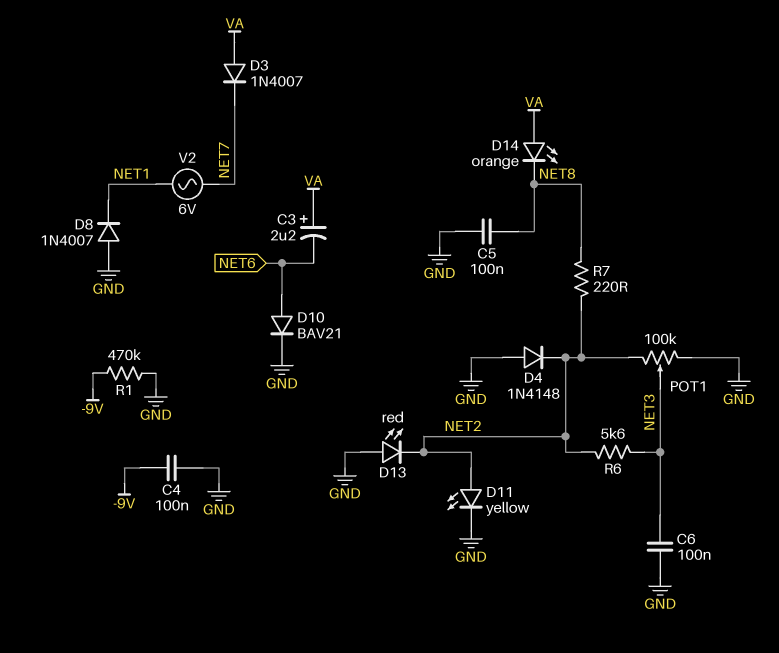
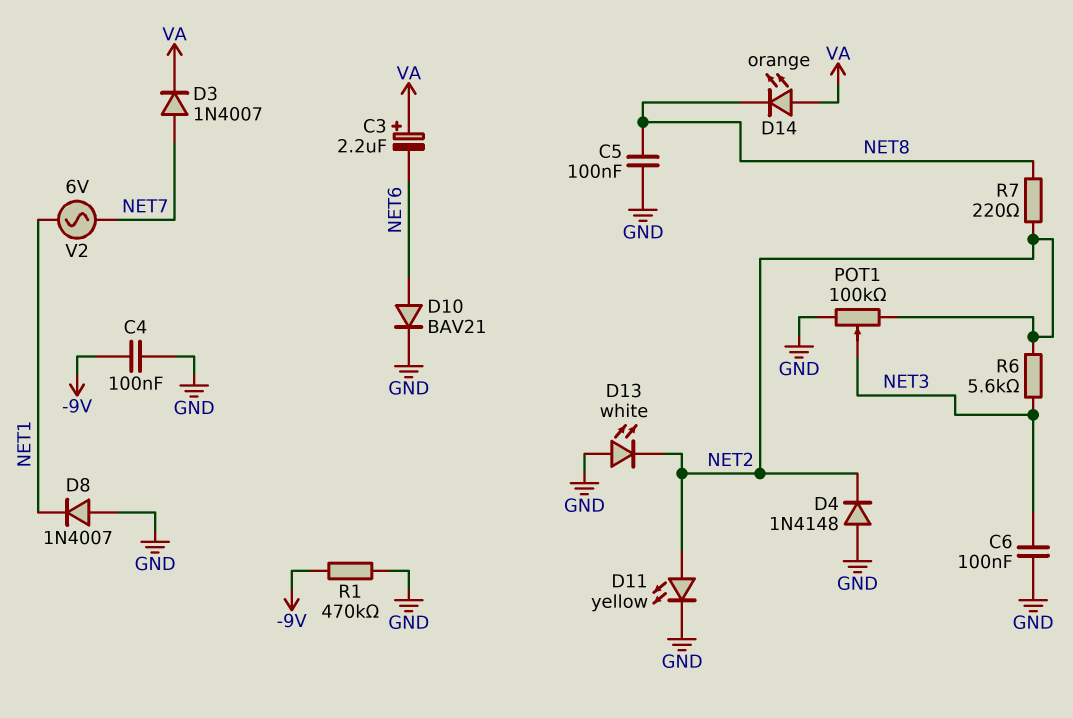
D3: diode 1N4007 (A VA, K NET7) -> diode 1N4007 (A NET7, K VA)
D13: LED red (A GND, K NET2) -> LED white (A GND, K NET2)

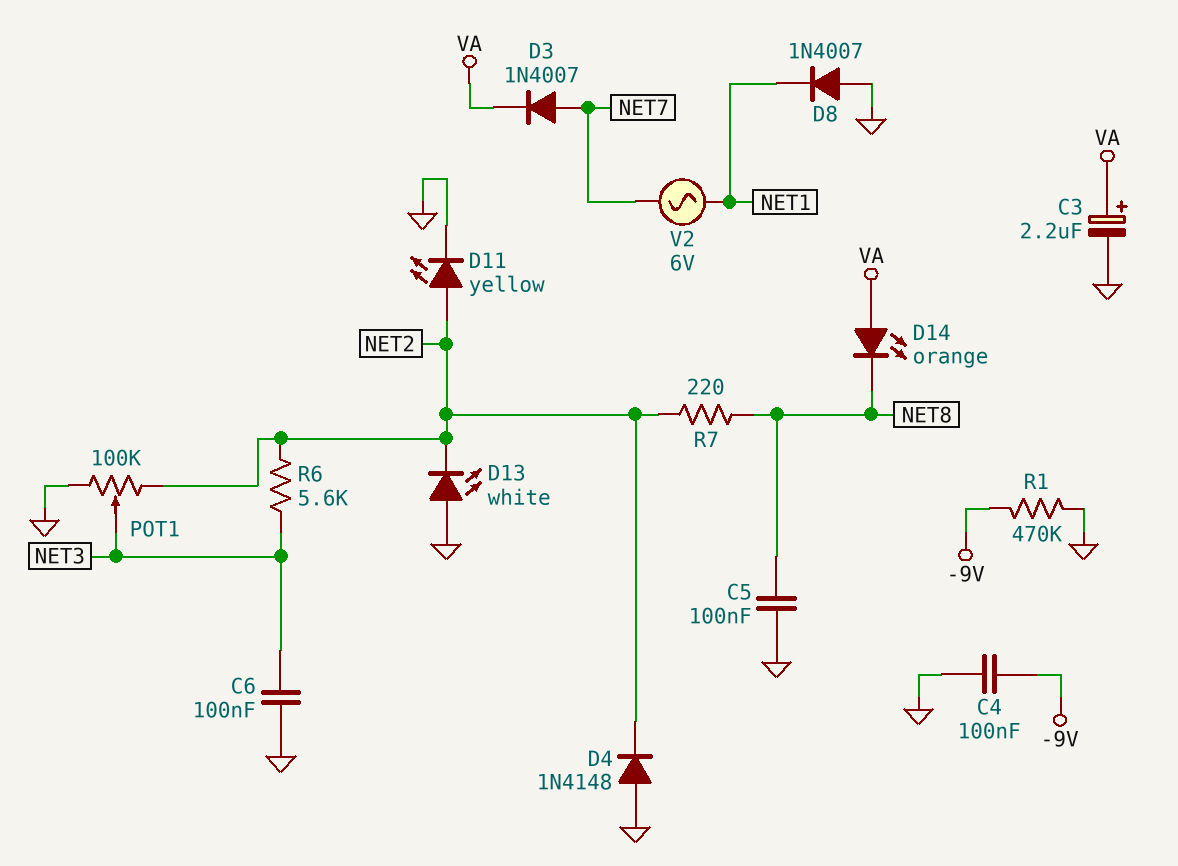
C3: 2.2uF (plus VA, minus NET6) -> 2.2uF (plus VA, minus GND)
D10: diode BAV21 (A NET6, K GND) -> none

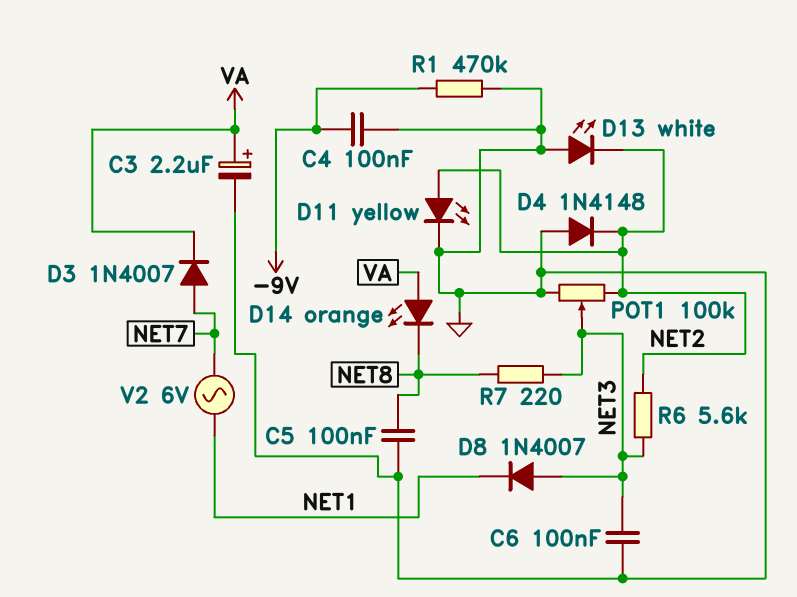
D8: diode 1N4007 (A GND, K NET1) -> diode 1N4007 (A NET3, K NET1)
R7: 220 (NET2, NET8) -> 220 (NET3, NET8)

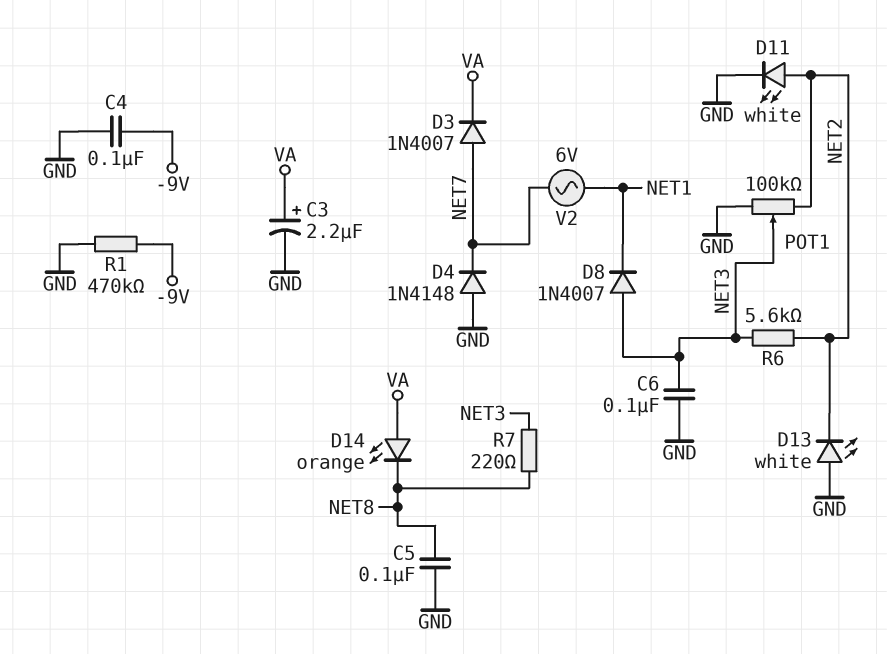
D4: diode 1N4148 (A GND, K NET2) -> diode 1N4148 (A GND, K NET7)
D11: LED yellow (A NET2, K GND) -> LED white (A NET2, K GND)

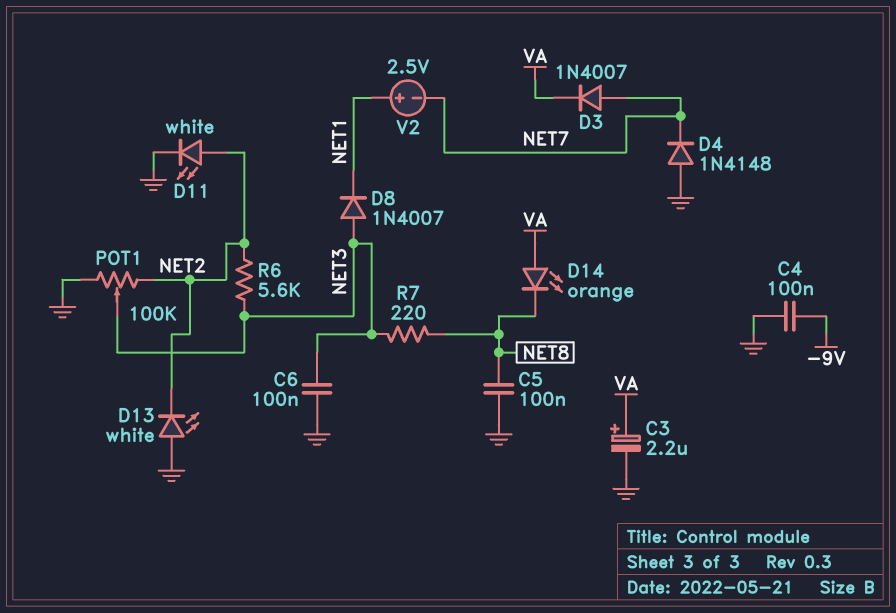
R1: 470k (-9V, GND) -> none
V2: AC 6V (NET1, NET7) -> 2.5V (plus NET1, minus NET7)

